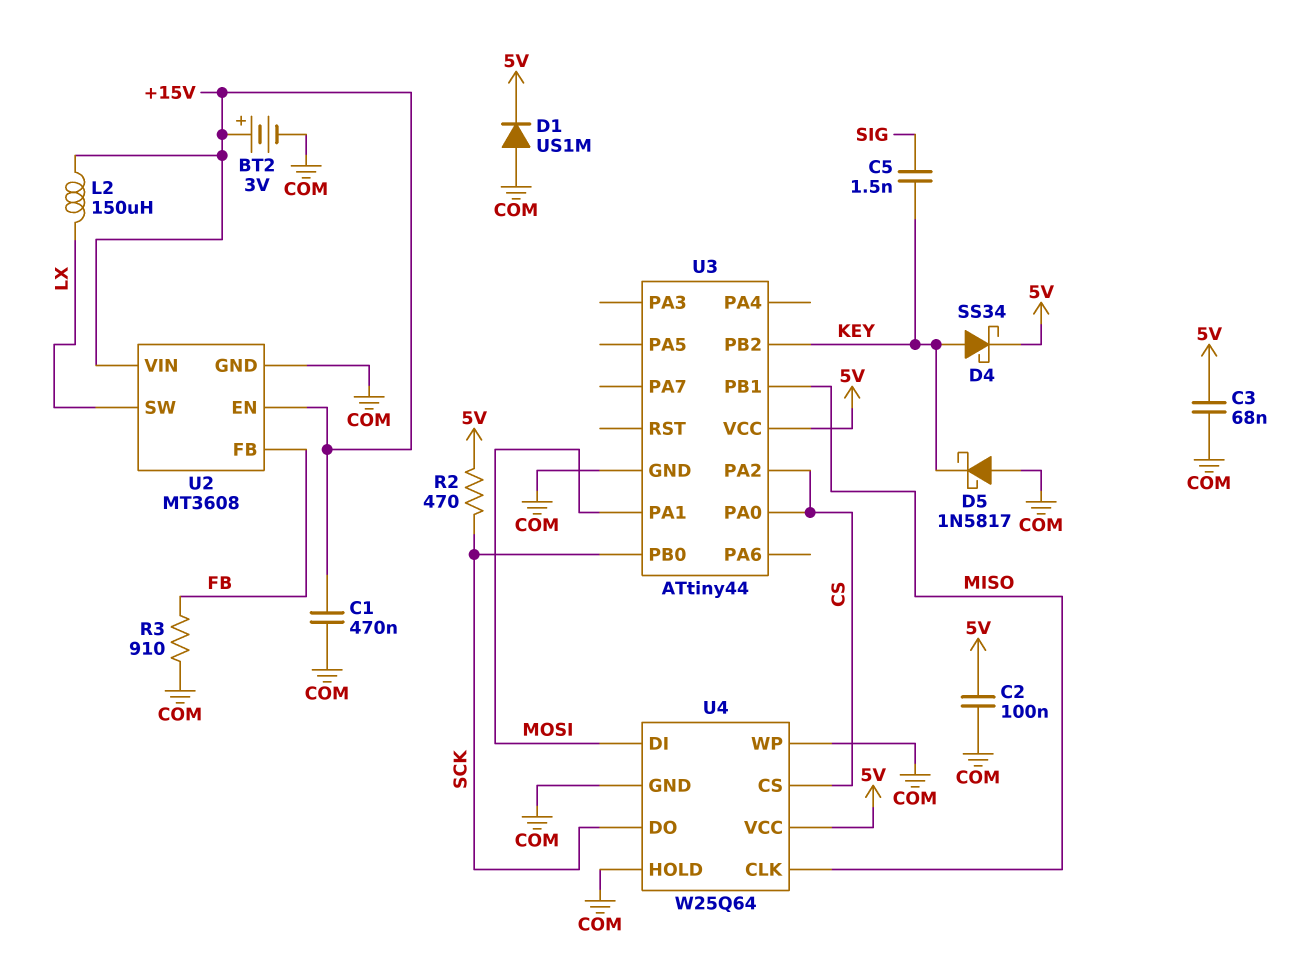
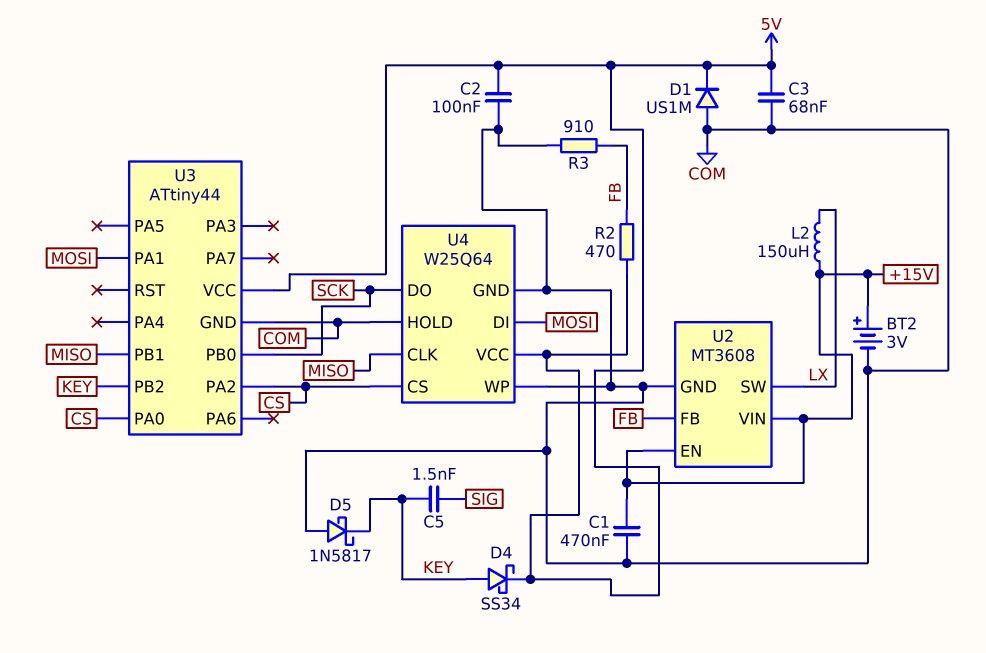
R2: 470 (5V, SCK) -> 470 (5V, FB)

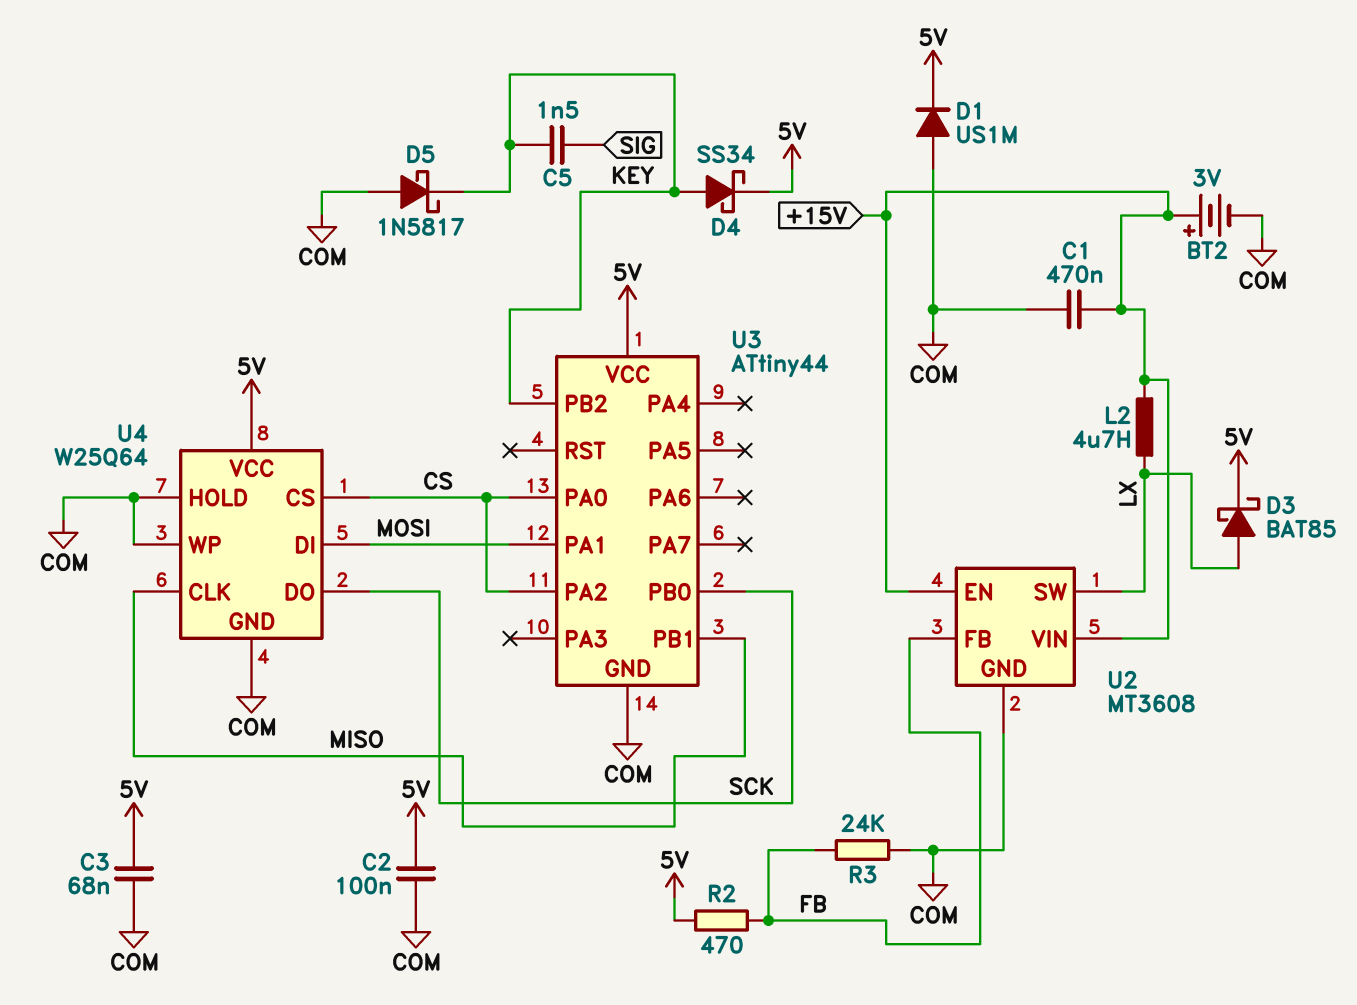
D3: none -> schottky BAT85 (A LX, K 5V)
L2: 150uH (+15V, LX) -> 4.7uH (+15V, LX)
R3: 910 (COM, FB) -> 24k (COM, FB)

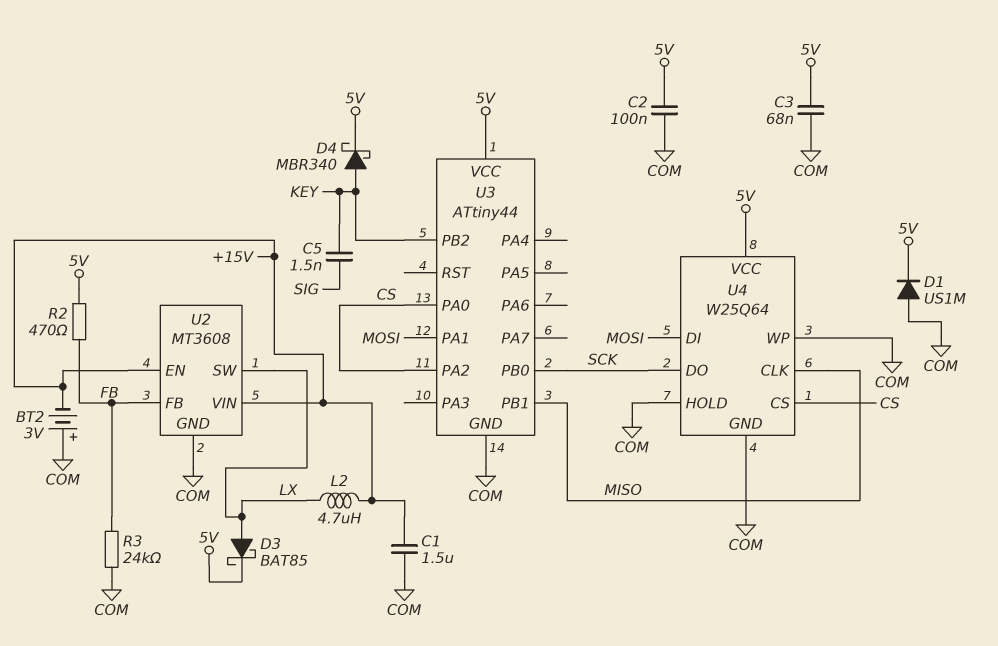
BT2: 3V (plus +15V, minus COM) -> 3V (plus COM, minus +15V)
C1: 470nF (+15V, COM) -> 1.5uF (+15V, COM)
D4: schottky SS34 (A KEY, K 5V) -> schottky MBR340 (A KEY, K 5V)
D5: schottky 1N5817 (A COM, K KEY) -> none

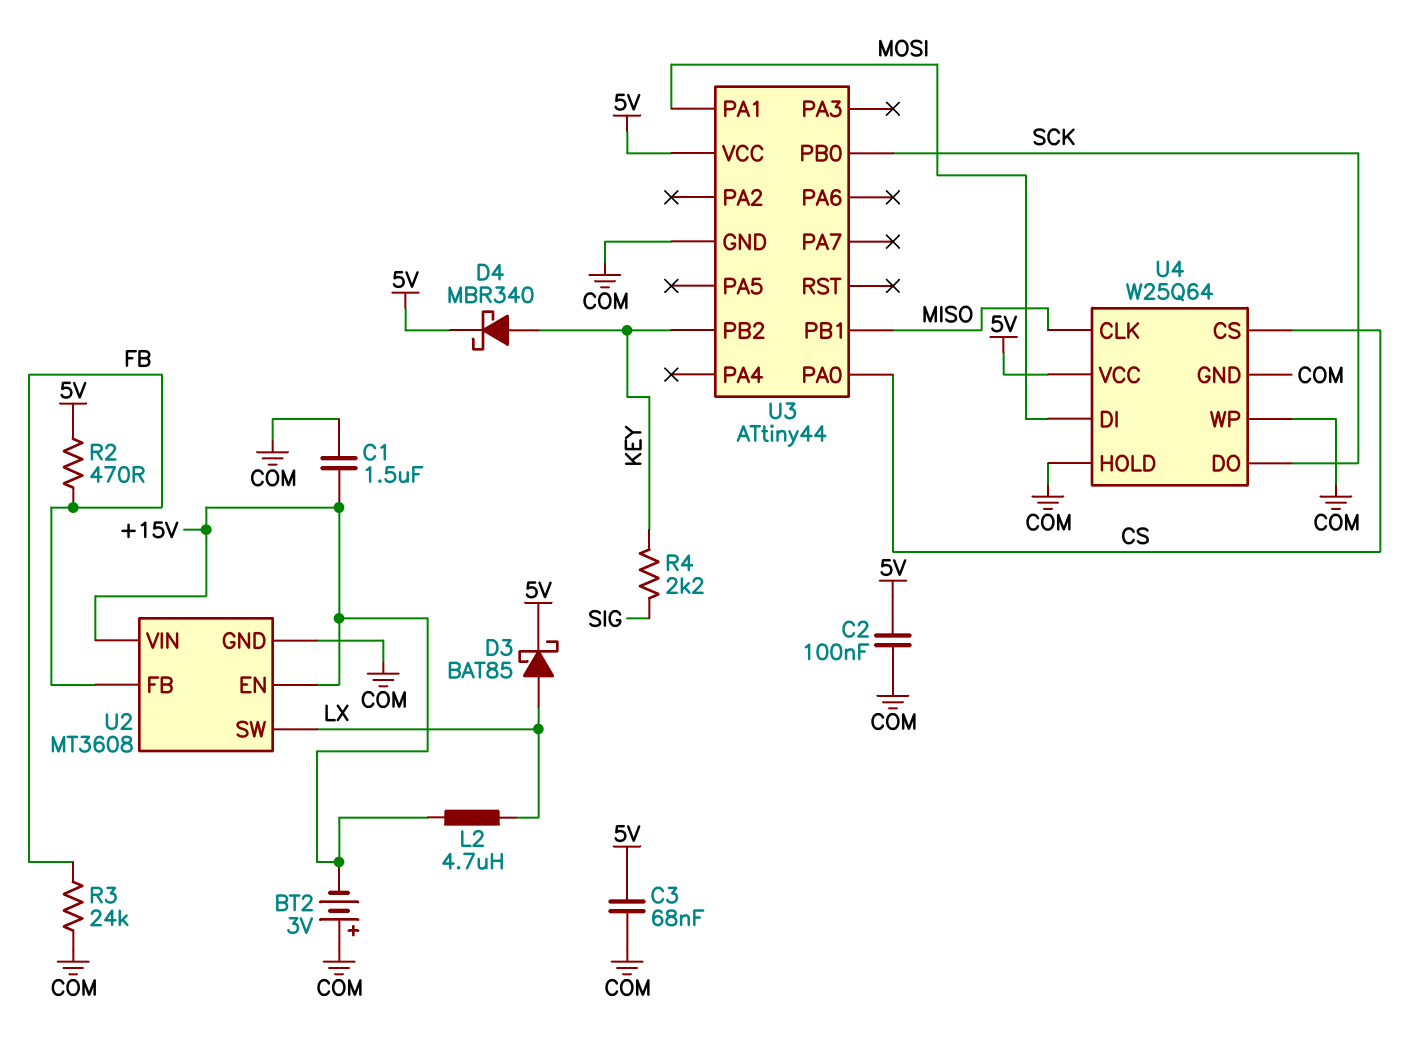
C5: 1.5nF (KEY, SIG) -> none
D1: diode US1M (A COM, K 5V) -> none
R4: none -> 2.2k (KEY, SIG)
U3 pin PA2: CS -> none

